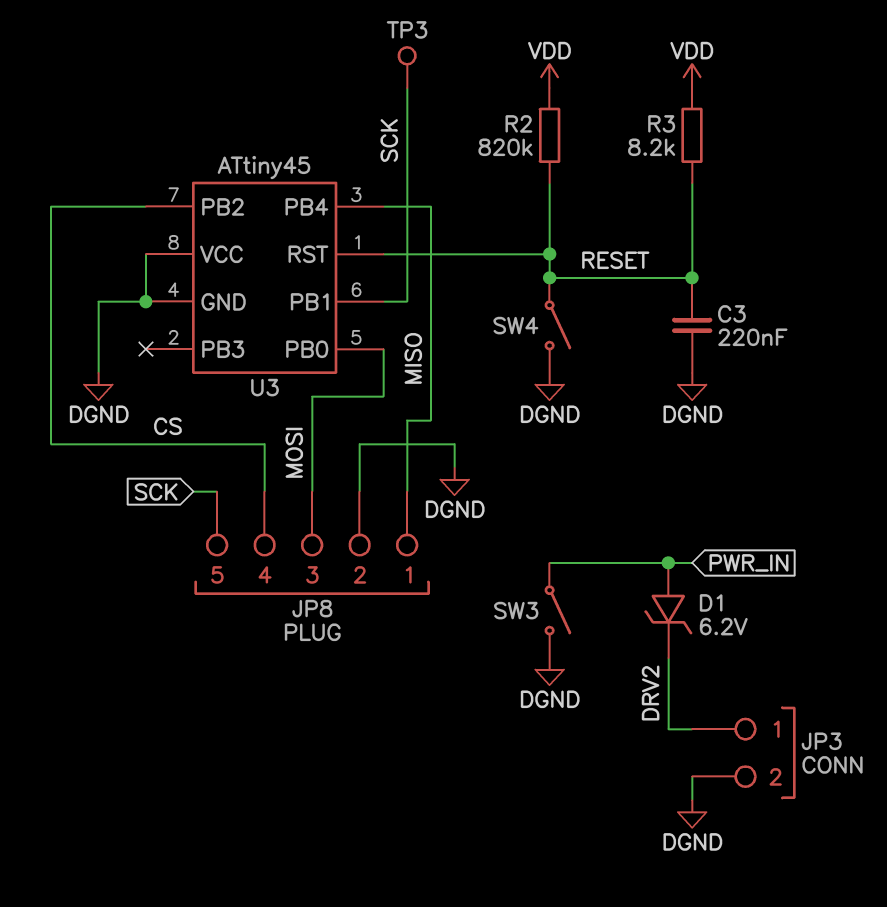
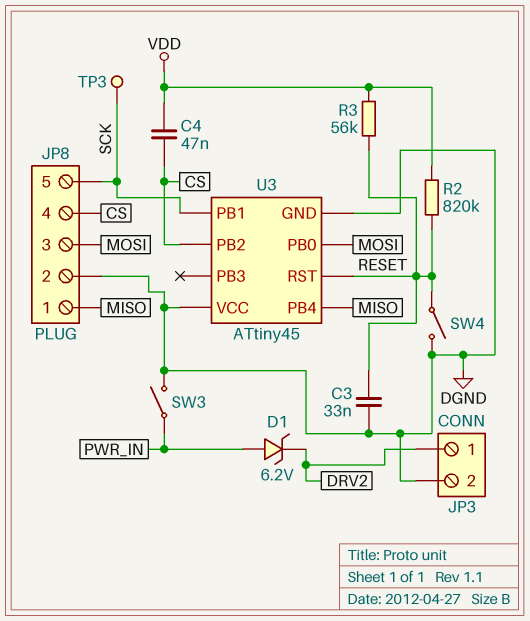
C3: 220nF (DGND, RESET) -> 33nF (DGND, RESET)
C4: none -> 47nF (CS, VDD)
R3: 8.2k (RESET, VDD) -> 56k (RESET, VDD)

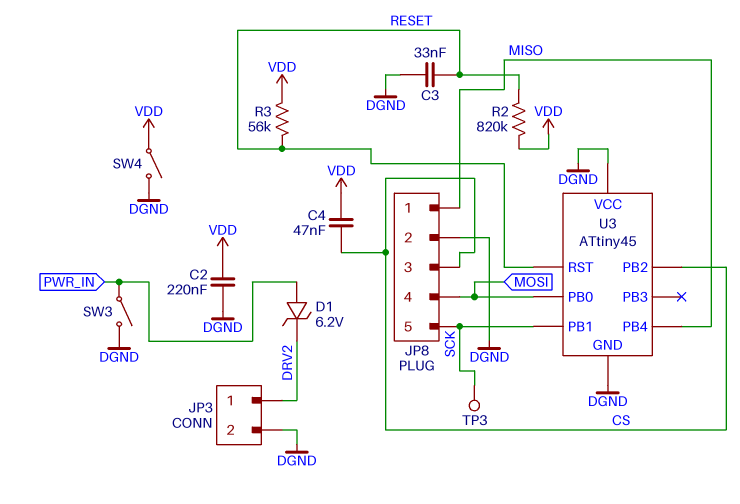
C2: none -> 220nF (DGND, VDD)
JP8 pin 3: MOSI -> CS
JP8 pin 4: CS -> MOSI
SW4: switch (DGND, RESET) -> switch (DGND, VDD)

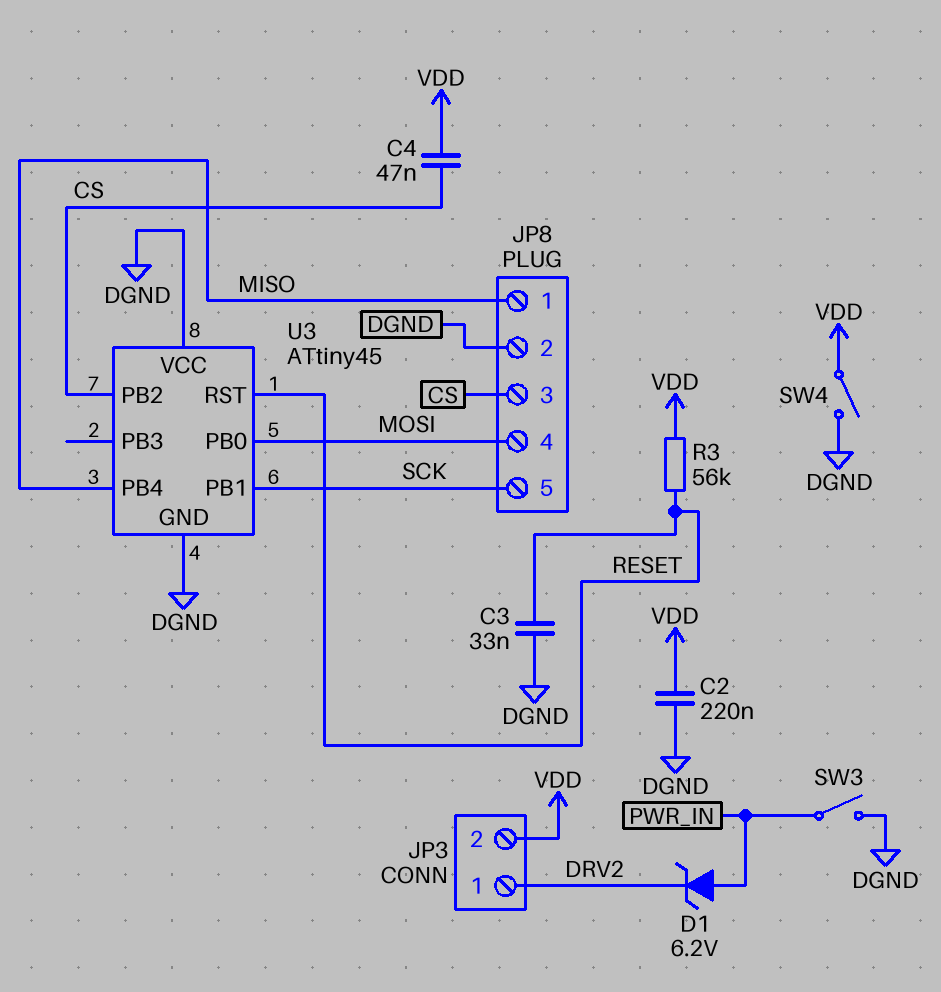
JP3 pin 2: DGND -> VDD
R2: 820k (RESET, VDD) -> none
TP3: test point (SCK) -> none

